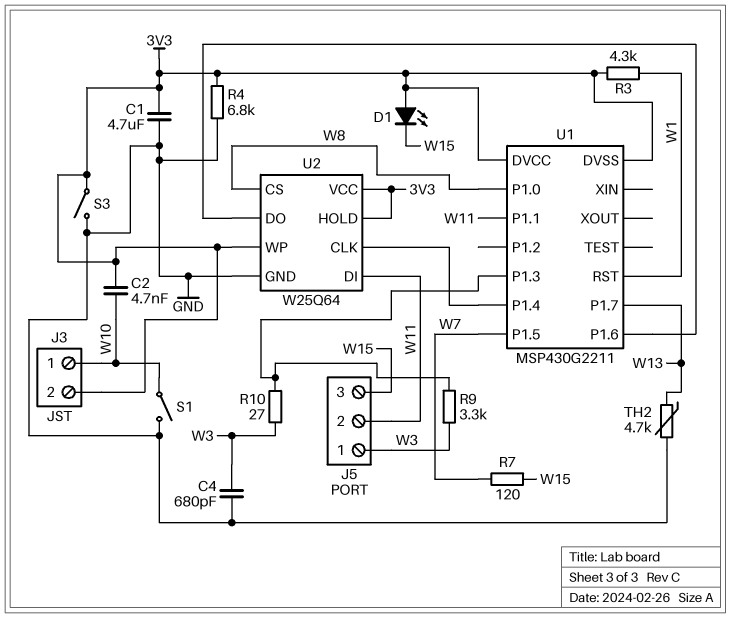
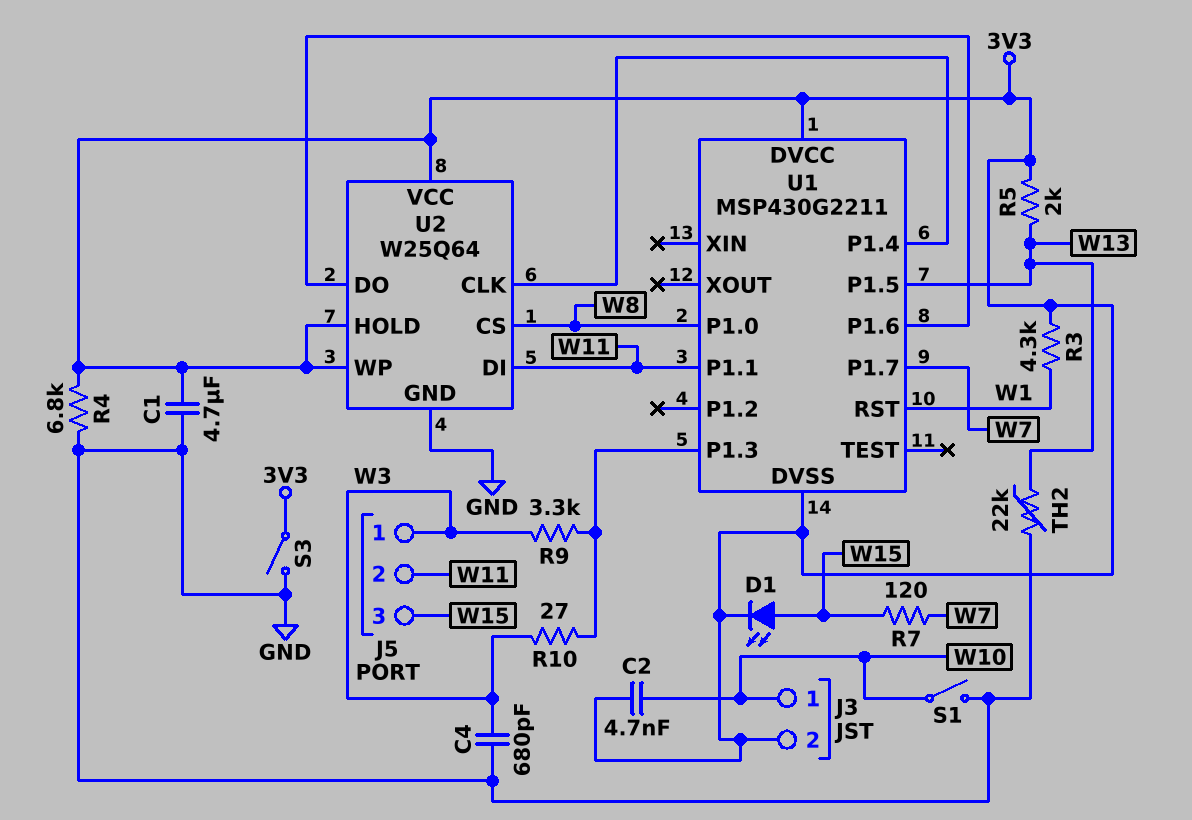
D1: LED (A 3V3, K W15) -> LED (A W15, K 3V3)
R5: none -> 2k (3V3, W13)
TH2: 4.7k (GND, W13) -> 22k (GND, W13)
U1 pin P1.5: W7 -> W13
U1 pin P1.7: W13 -> W7

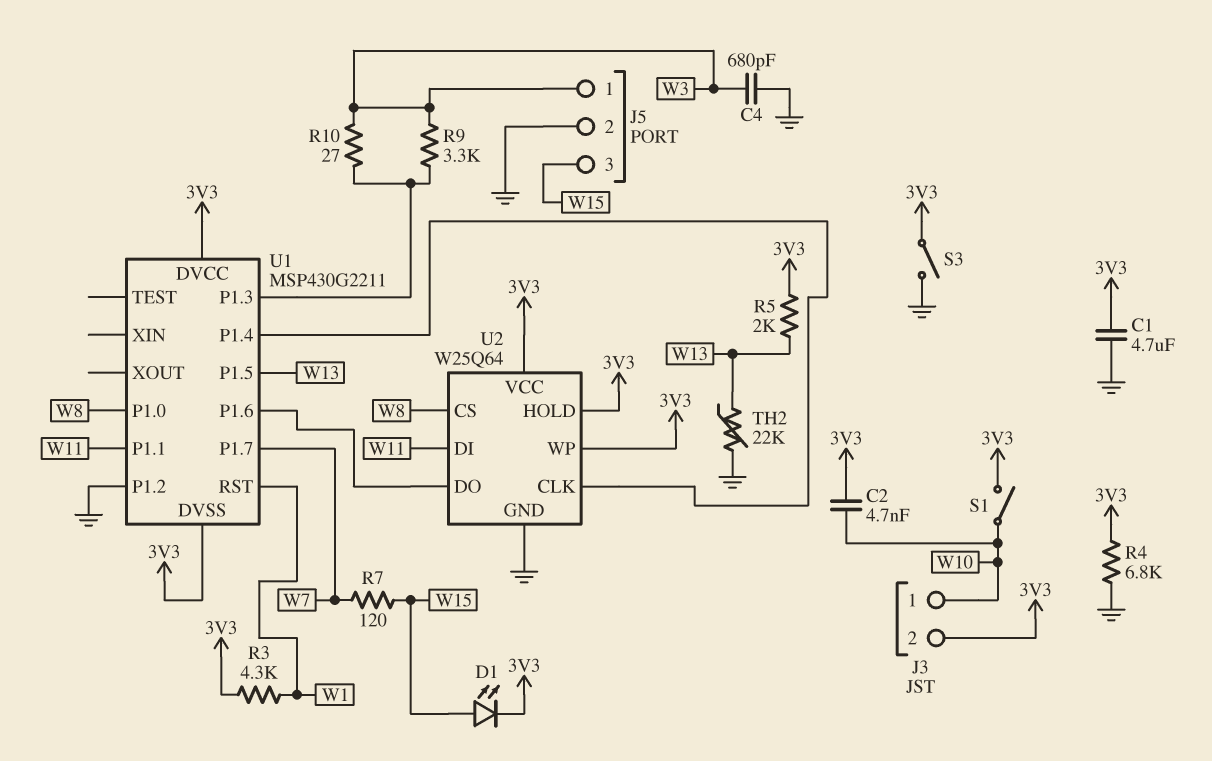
J5 pin 2: W11 -> GND
S1: switch (GND, W10) -> switch (3V3, W10)
U1 pin P1.2: none -> GND

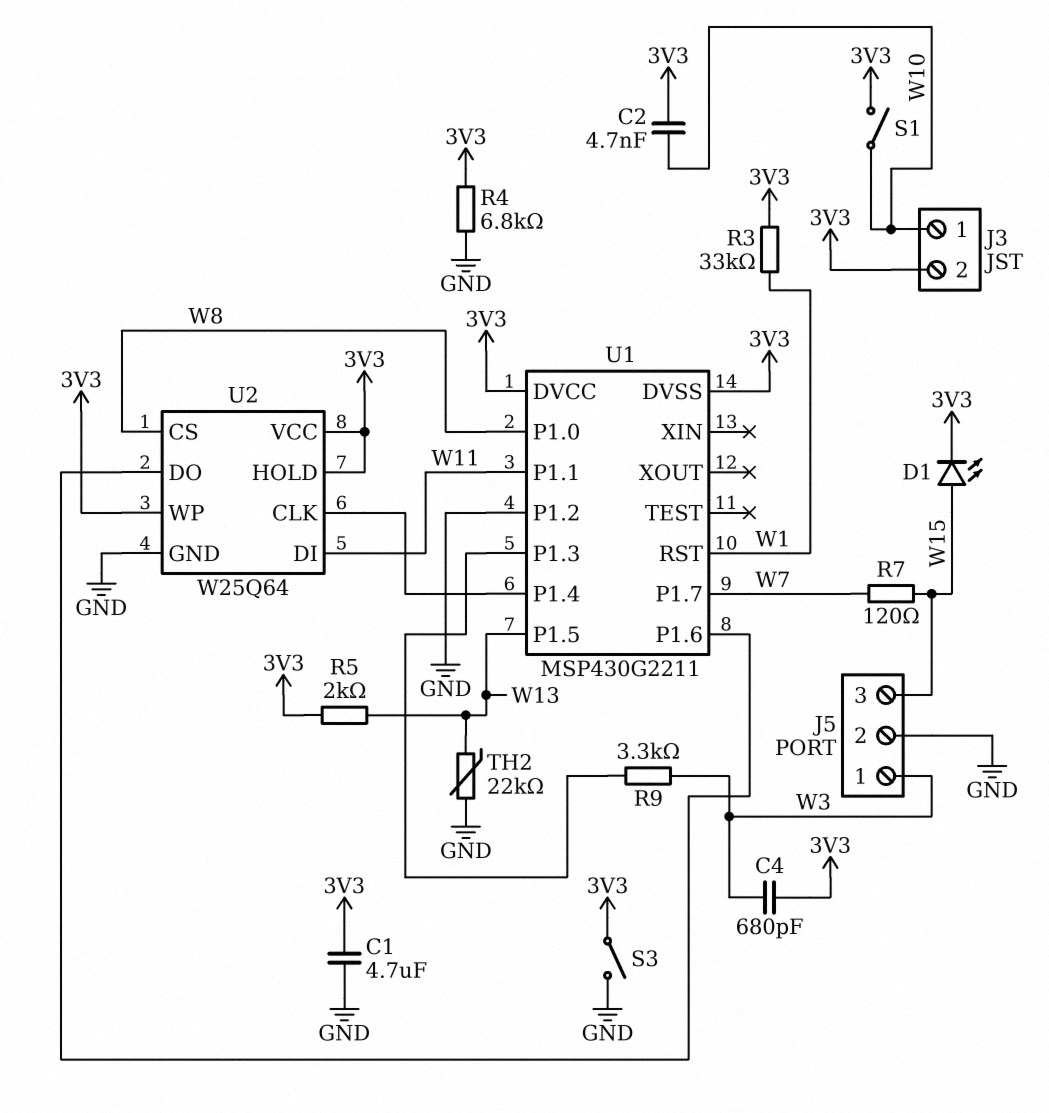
C4: 680pF (GND, W3) -> 680pF (3V3, W3)
R3: 4.3k (3V3, W1) -> 33k (3V3, W1)
R10: 27 (U1/P1.3, W3) -> none

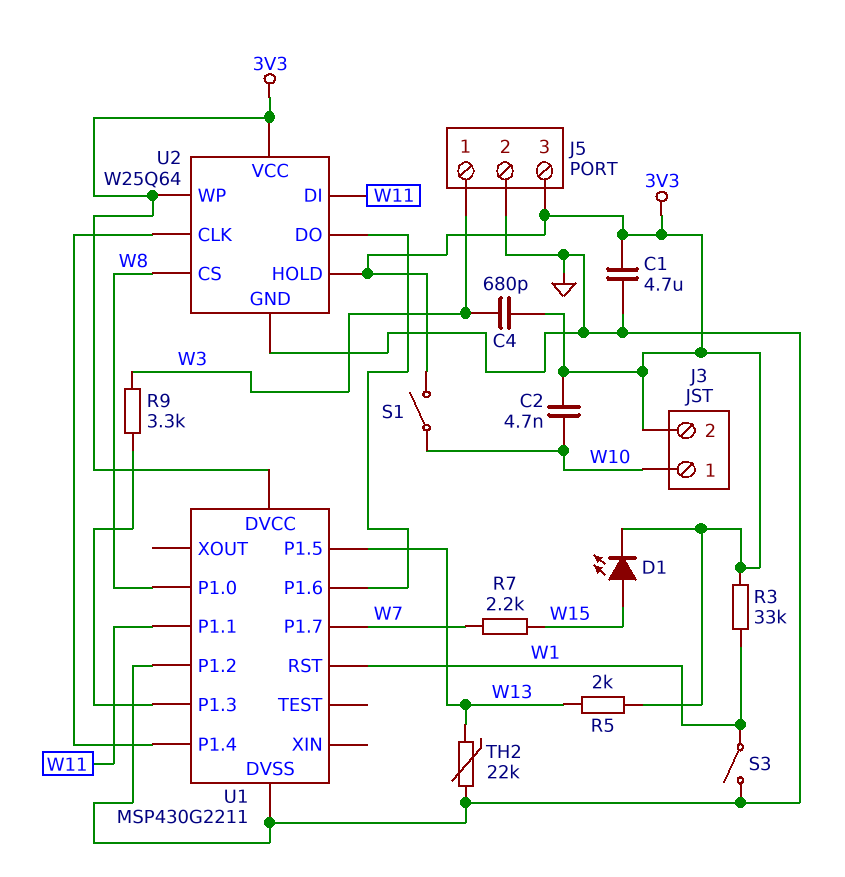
J5 pin 3: W15 -> 3V3
R4: 6.8k (3V3, GND) -> none
R7: 120 (W7, W15) -> 2.2k (W7, W15)
S3: switch (3V3, GND) -> switch (GND, W1)
U1 pin DVSS: 3V3 -> GND

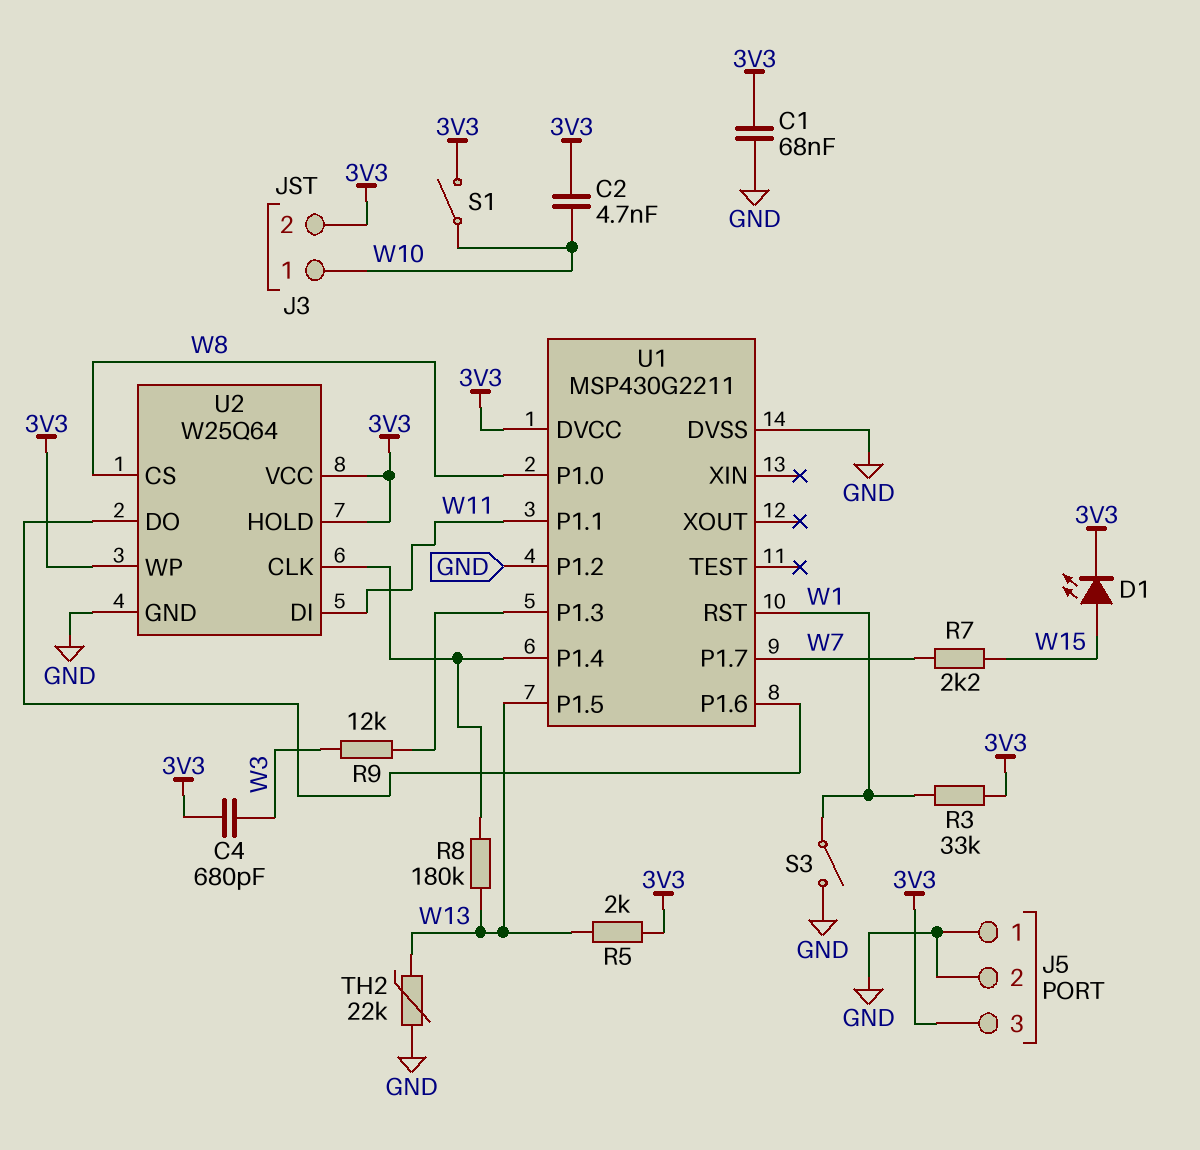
C1: 4.7uF (3V3, GND) -> 68nF (3V3, GND)
J5 pin 1: W3 -> GND
R8: none -> 180k (U1/P1.4, W13)
R9: 3.3k (U1/P1.3, W3) -> 12k (U1/P1.3, W3)

